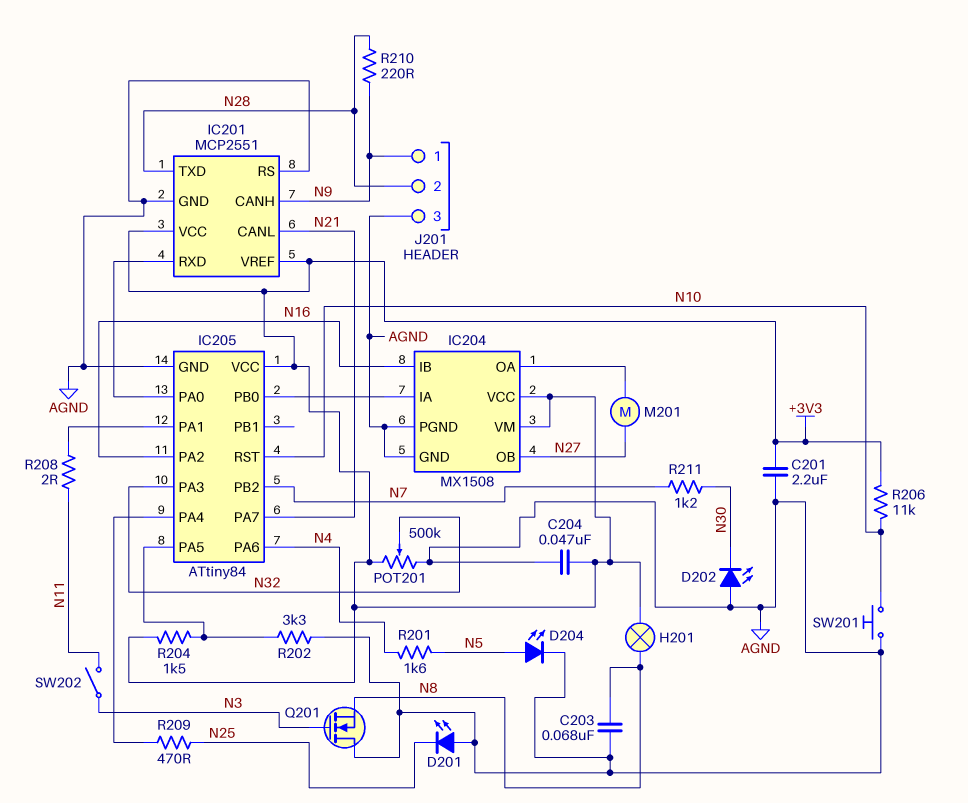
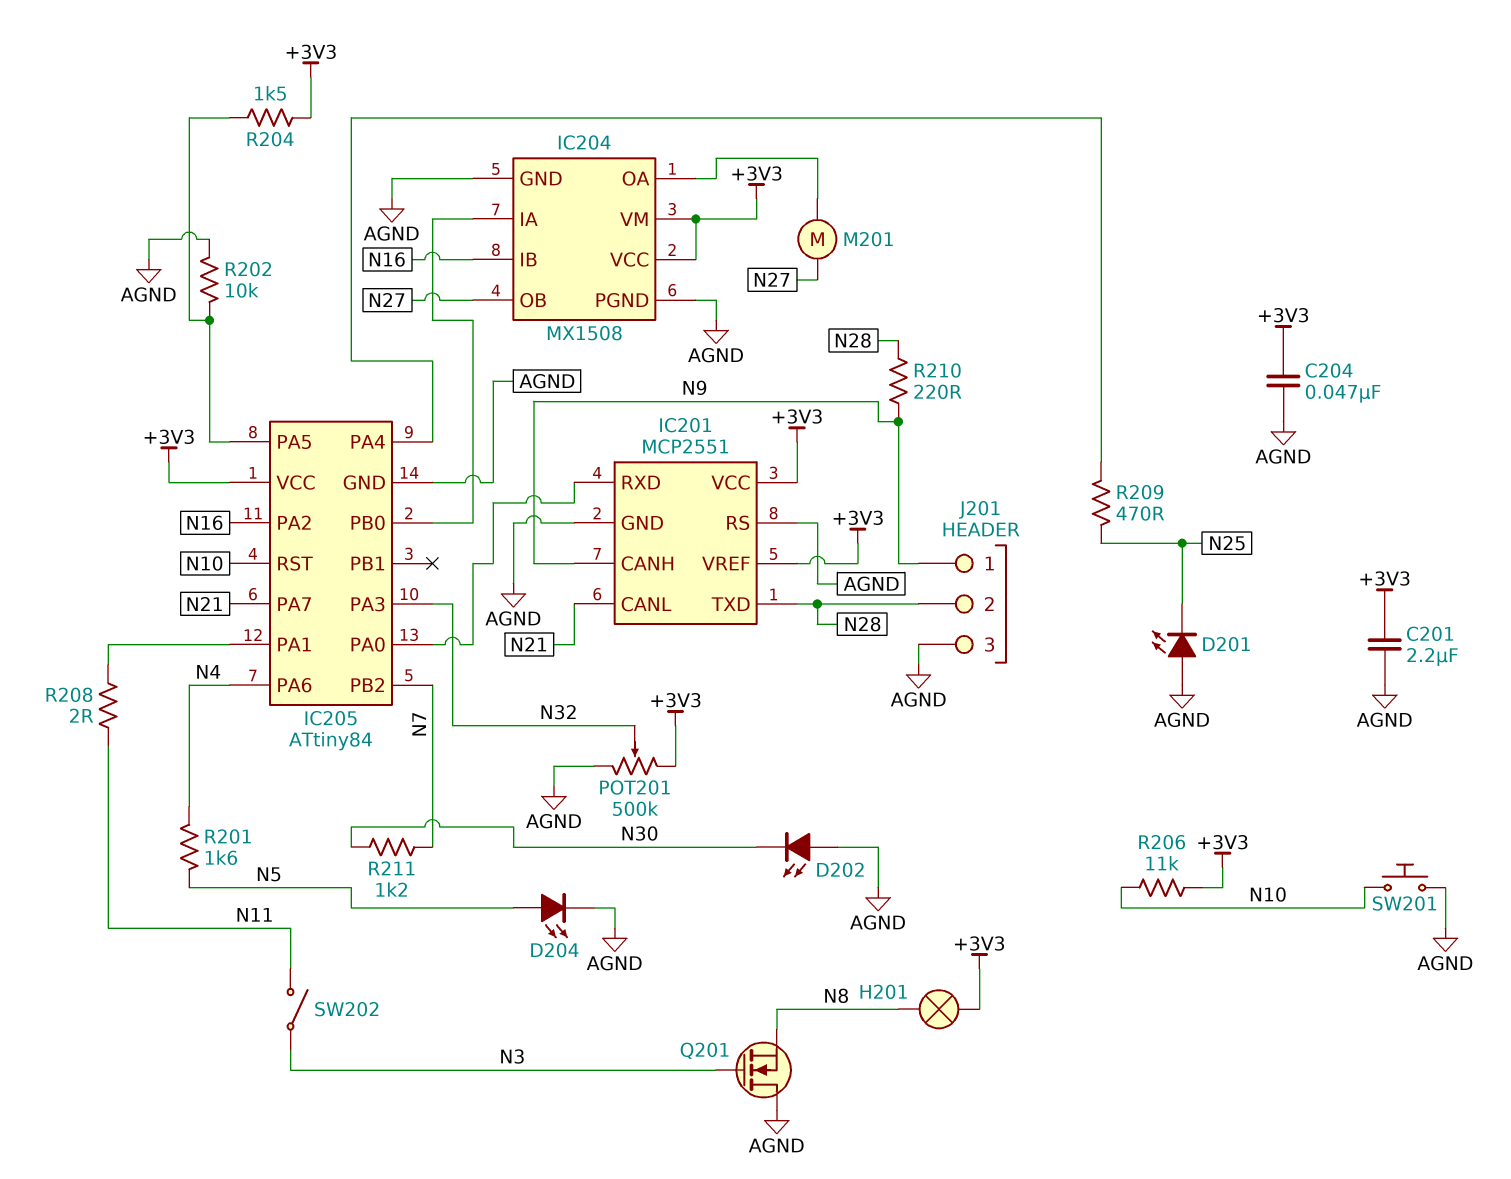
C203: 68nF (AGND, N8) -> none
R202: 3.3k (AGND, IC205/PA5) -> 10k (AGND, IC205/PA5)

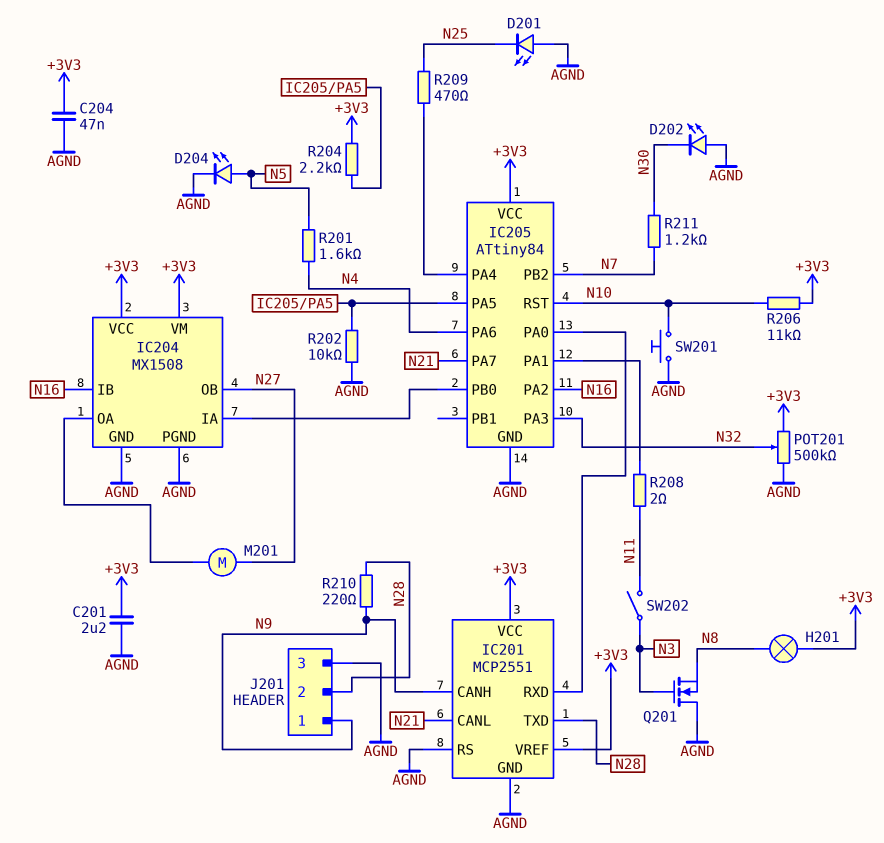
R204: 1.5k (+3V3, IC205/PA5) -> 2.2k (+3V3, IC205/PA5)

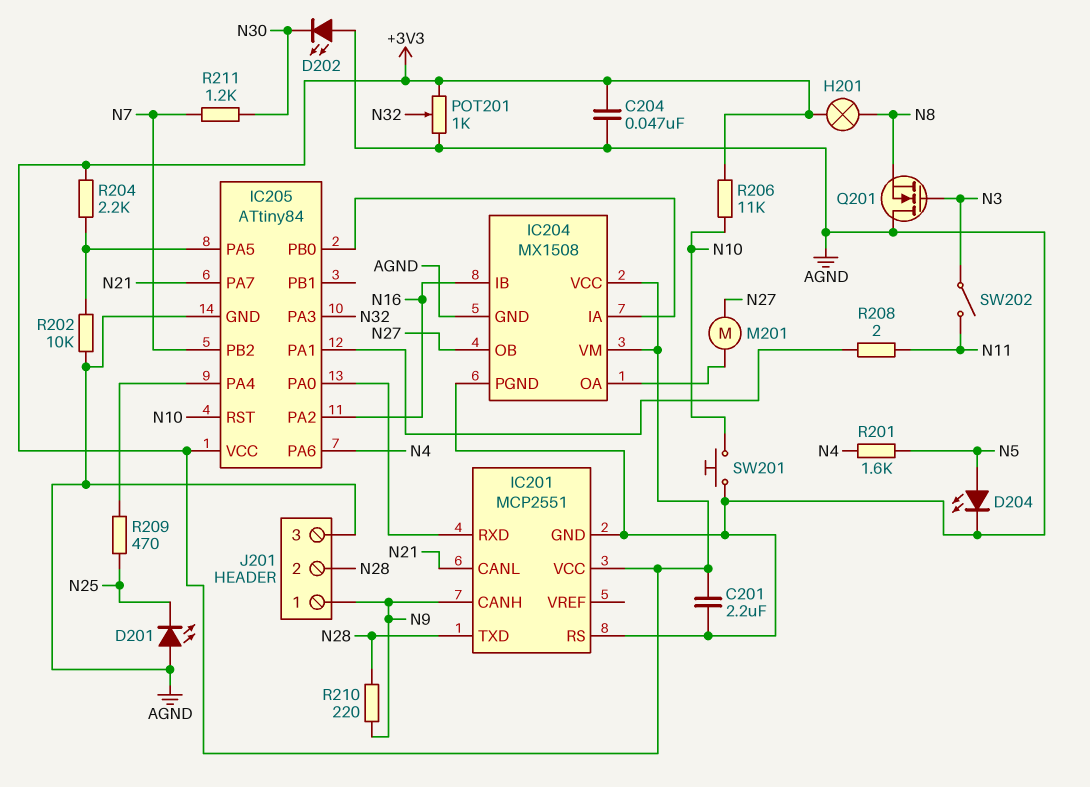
IC201 pin VREF: +3V3 -> none
POT201: 500k (+3V3, AGND, wiper N32) -> 1k (+3V3, AGND, wiper N32)

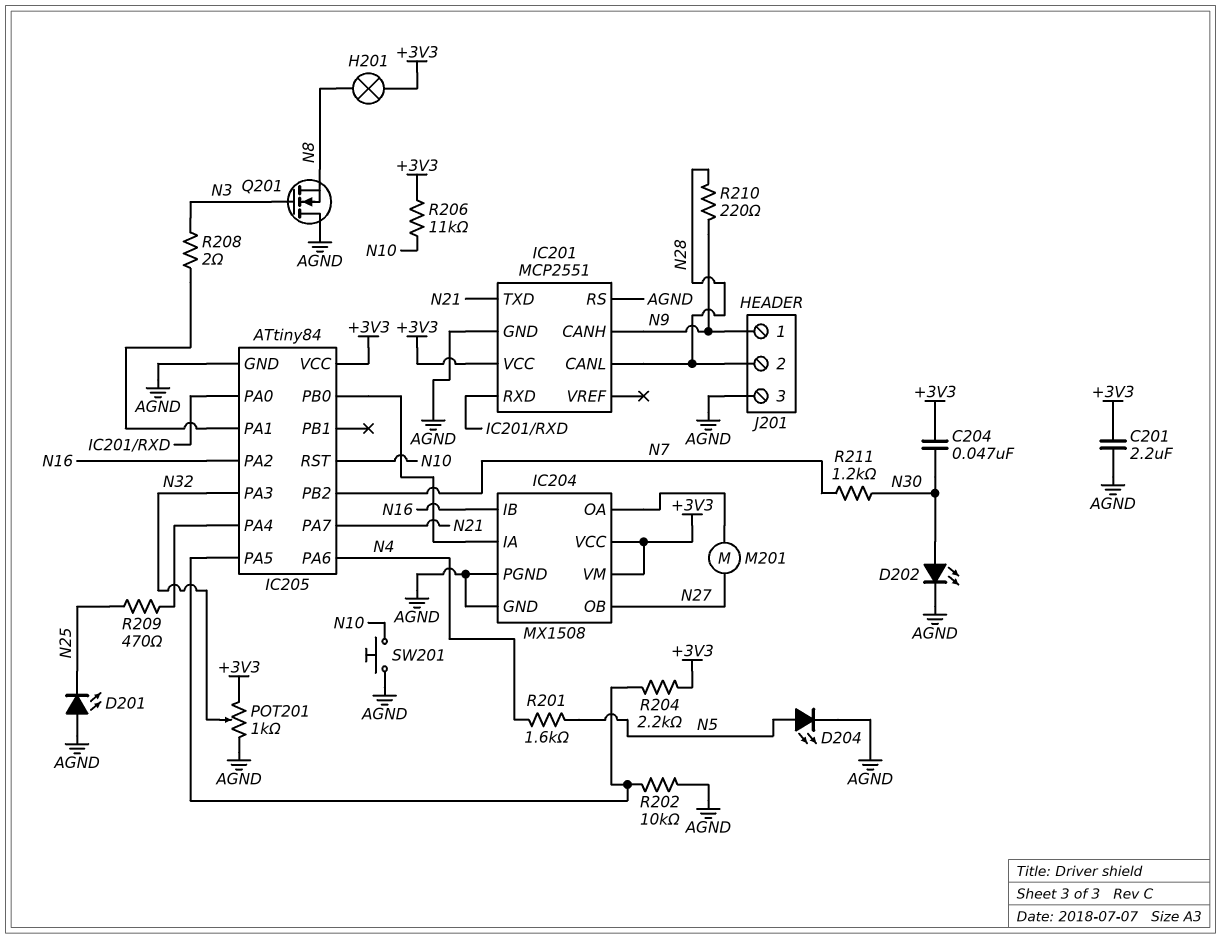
C204: 47nF (+3V3, AGND) -> 47nF (+3V3, N30)
D202: LED (A AGND, K N30) -> LED (A N30, K AGND)
IC201 pin CANL: N21 -> N28
IC201 pin TXD: N28 -> N21
R208: 2 (IC205/PA1, N11) -> 2 (IC205/PA1, N3)
SW202: switch (N3, N11) -> none

